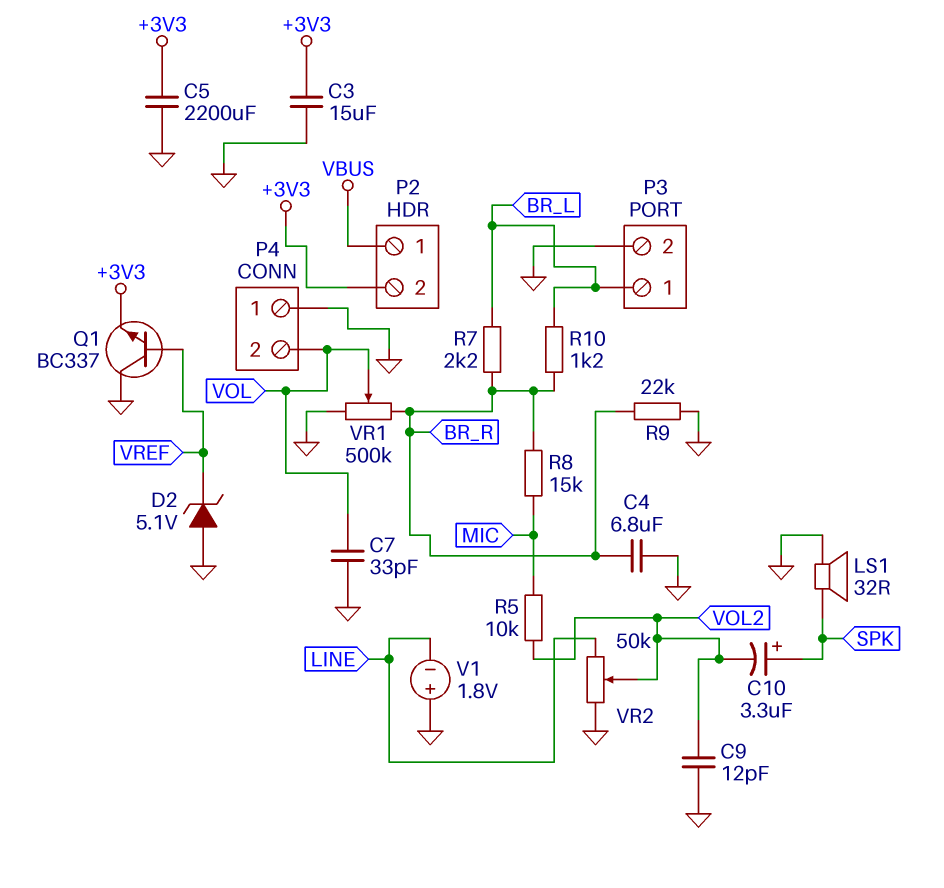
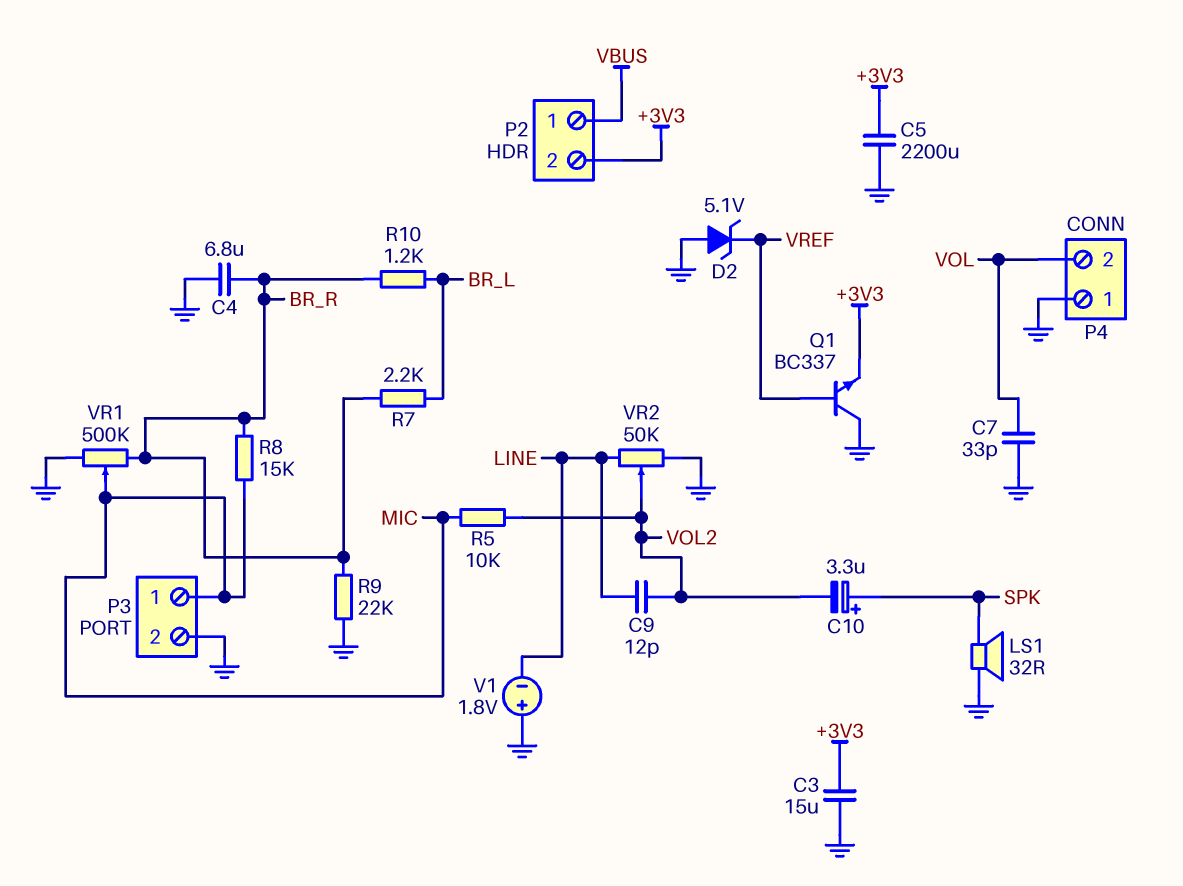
C9: 12pF (GND, VOL2) -> 12pF (LINE, VOL2)
P3 pin 1: BR_L -> MIC
VR1: 500k (BR_R, GND, wiper VOL) -> 500k (BR_R, GND, wiper MIC)

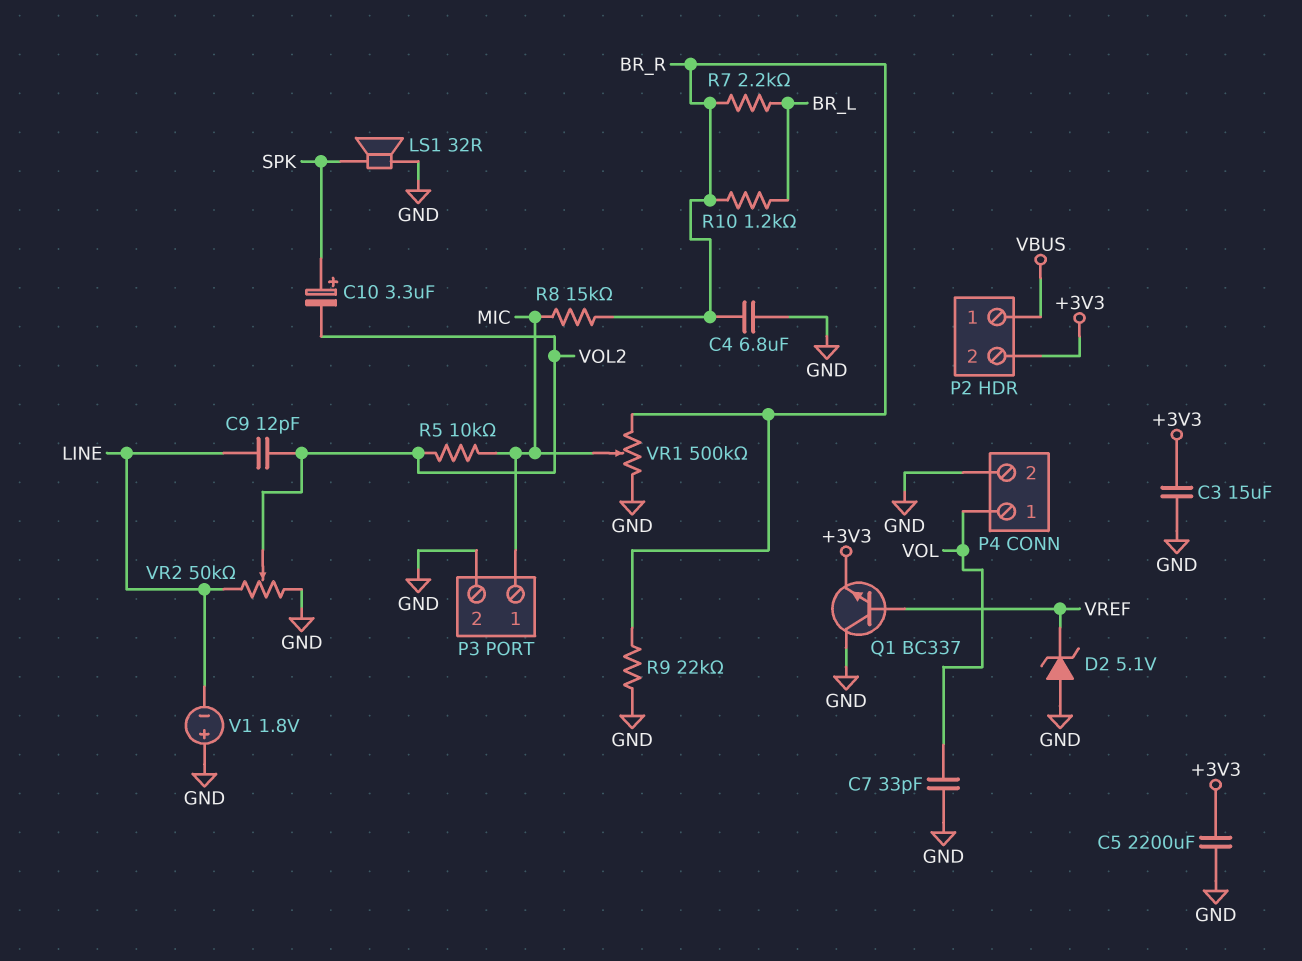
P4 pin 1: GND -> VOL
P4 pin 2: VOL -> GND

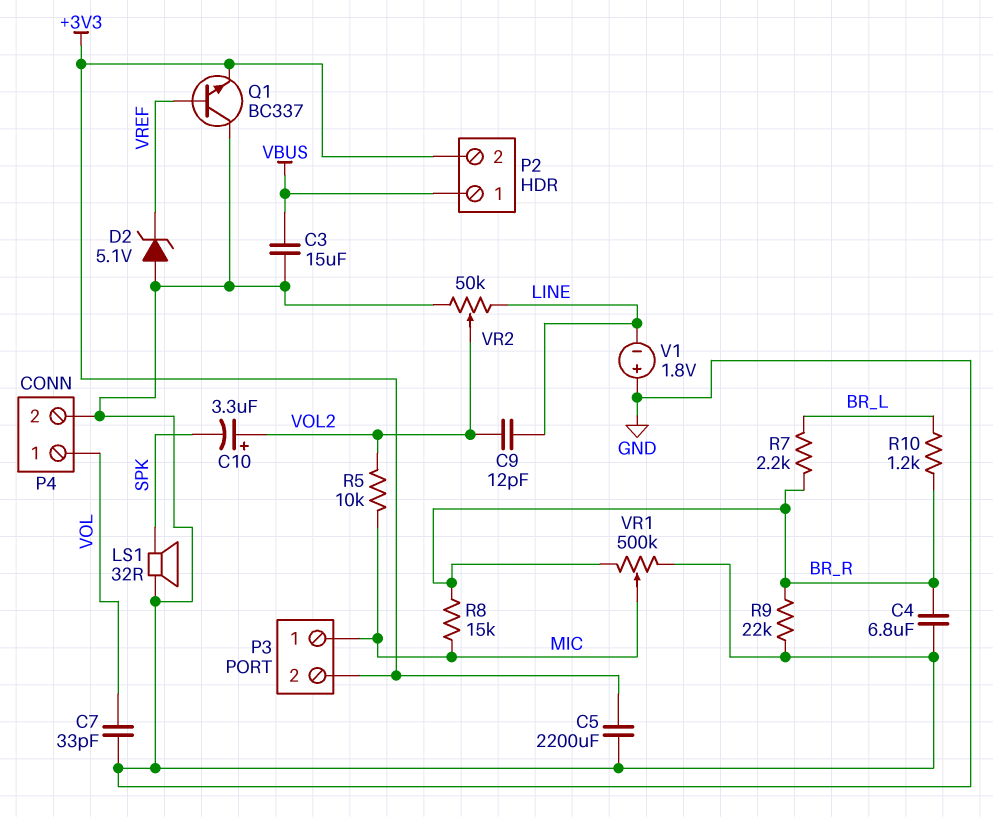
C3: 15uF (+3V3, GND) -> 15uF (GND, VBUS)
C10: 3.3uF (plus SPK, minus VOL2) -> 3.3uF (plus VOL2, minus SPK)
P3 pin 2: GND -> +3V3

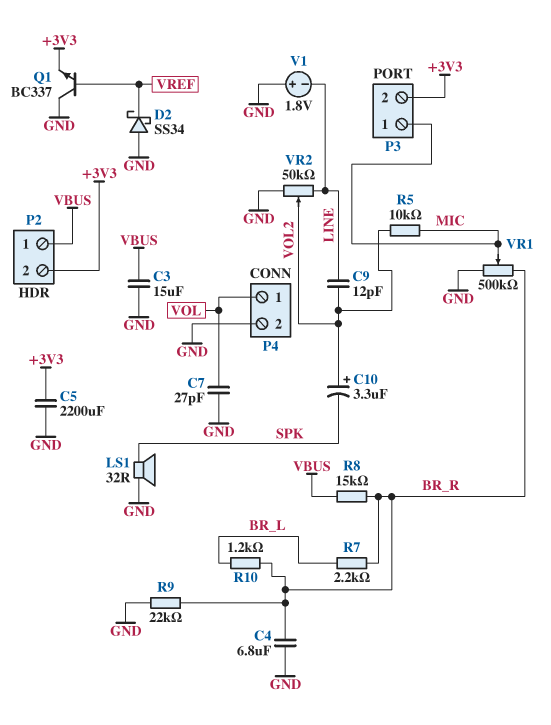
C7: 33pF (GND, VOL) -> 27pF (GND, VOL)
D2: zener 5.1V (A GND, K VREF) -> schottky SS34 (A GND, K VREF)
R8: 15k (BR_R, MIC) -> 15k (BR_R, VBUS)

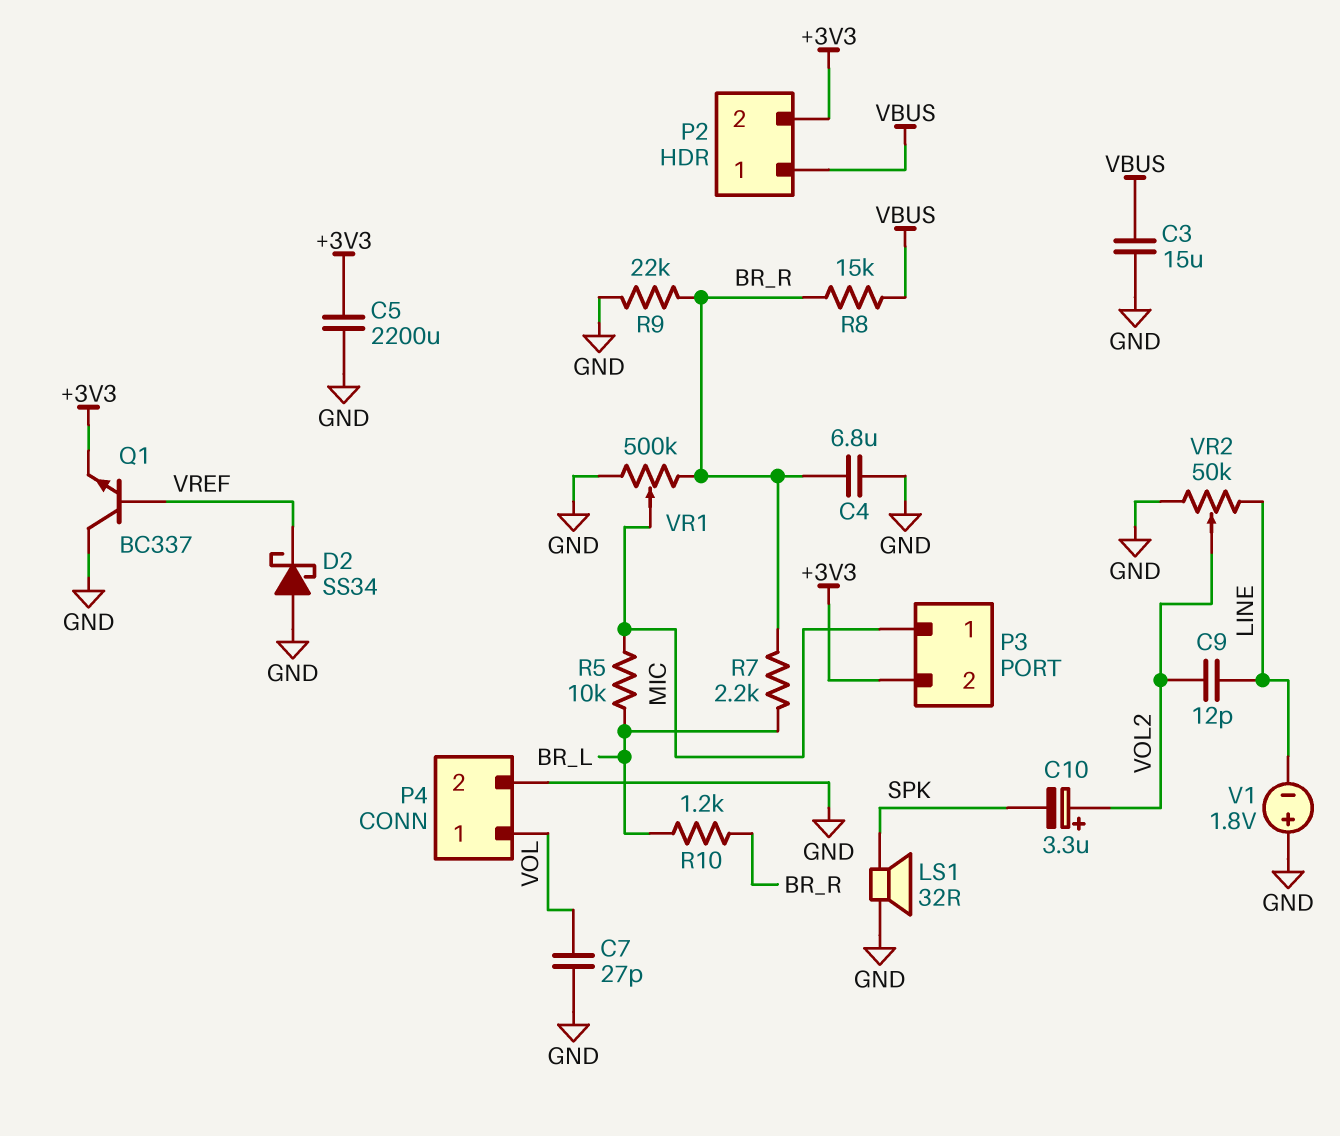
R5: 10k (MIC, VOL2) -> 10k (BR_L, MIC)

